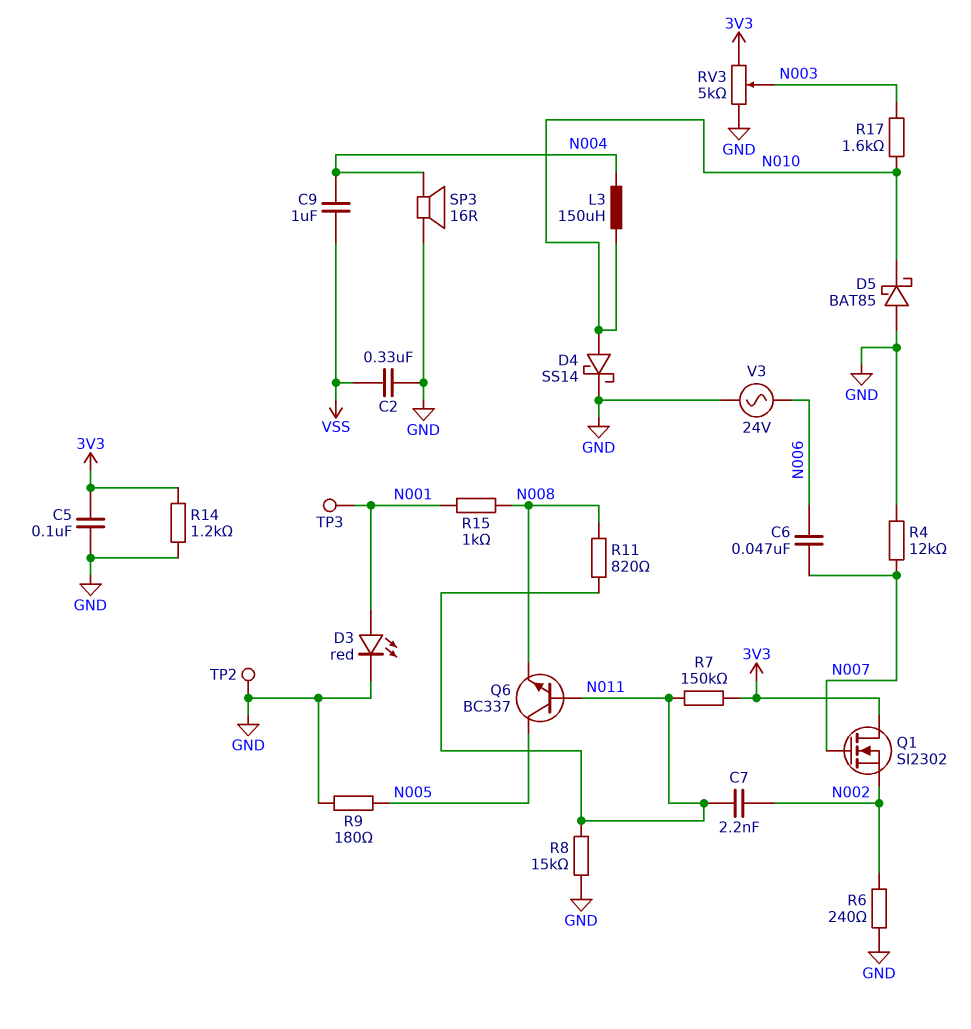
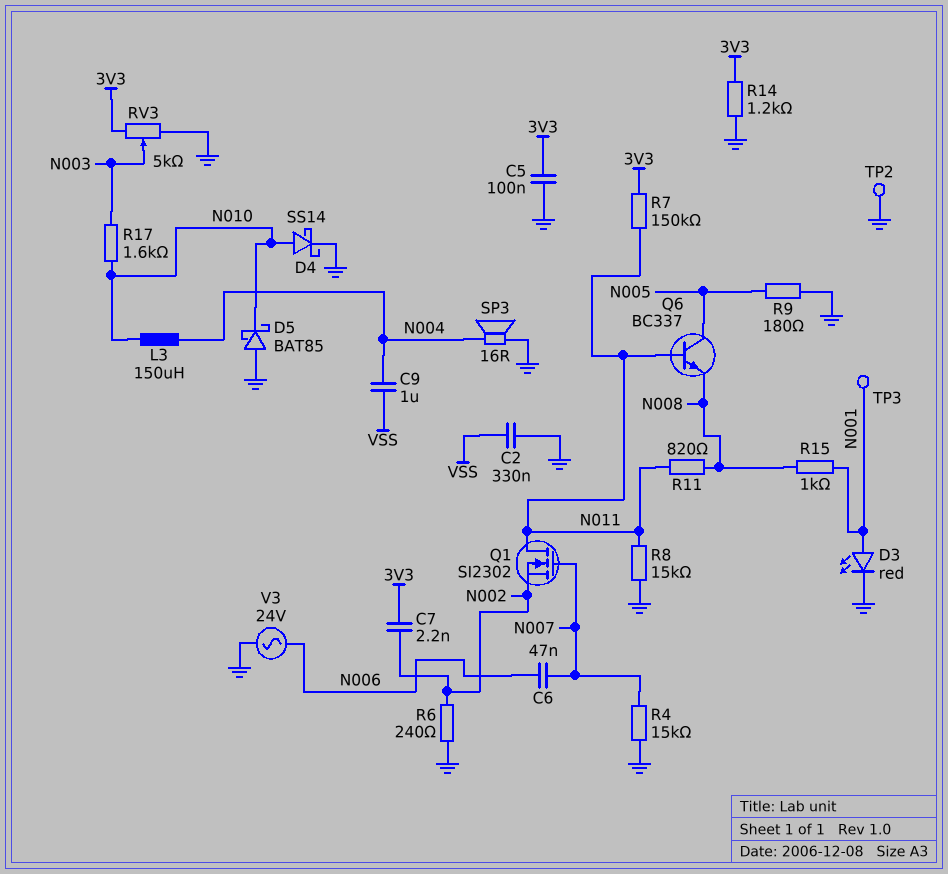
C7: 2.2nF (N002, N011) -> 2.2nF (3V3, N002)
Q1: NMOS SI2302 (G N007, D 3V3, S N002) -> NMOS SI2302 (G N007, D N011, S N002)
R4: 12k (GND, N007) -> 15k (GND, N007)

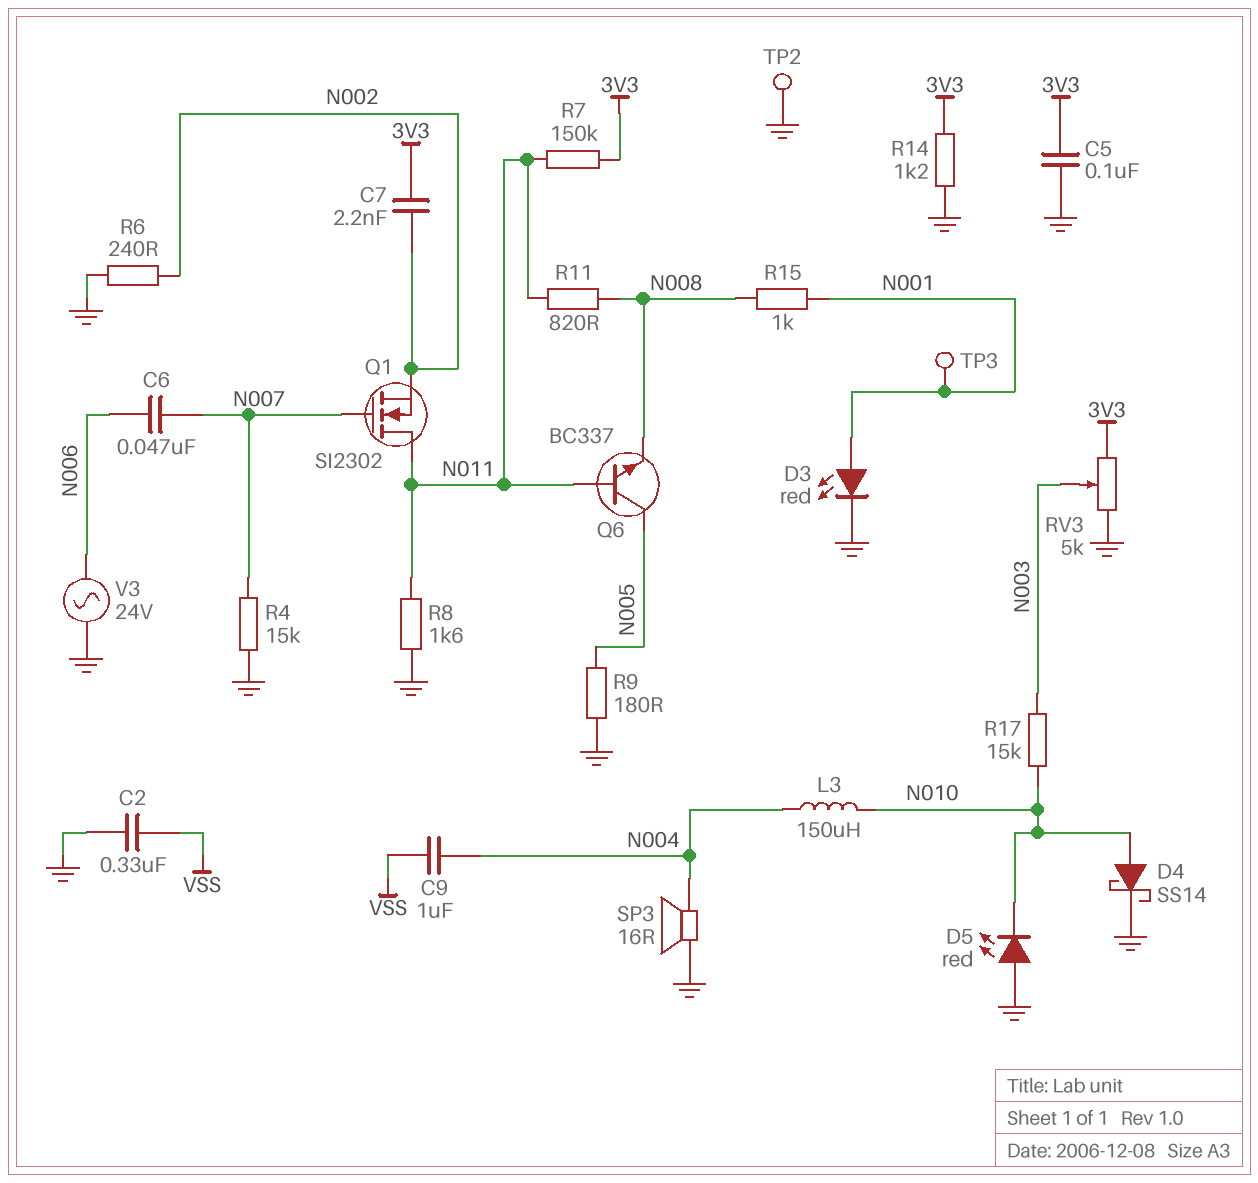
D5: schottky BAT85 (A GND, K N010) -> LED red (A GND, K N010)
R8: 15k (GND, N011) -> 1.6k (GND, N011)
R17: 1.6k (N003, N010) -> 15k (N003, N010)

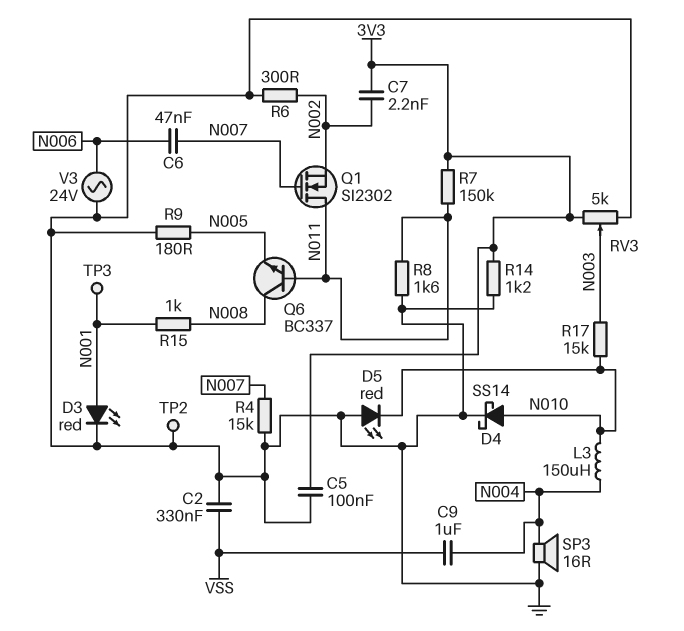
Q6: NPN BC337 (B N011, C N005, E N008) -> NPN BC337 (B N011, C N008, E N005)
R6: 240 (GND, N002) -> 300 (GND, N002)
R11: 820 (N008, N011) -> none

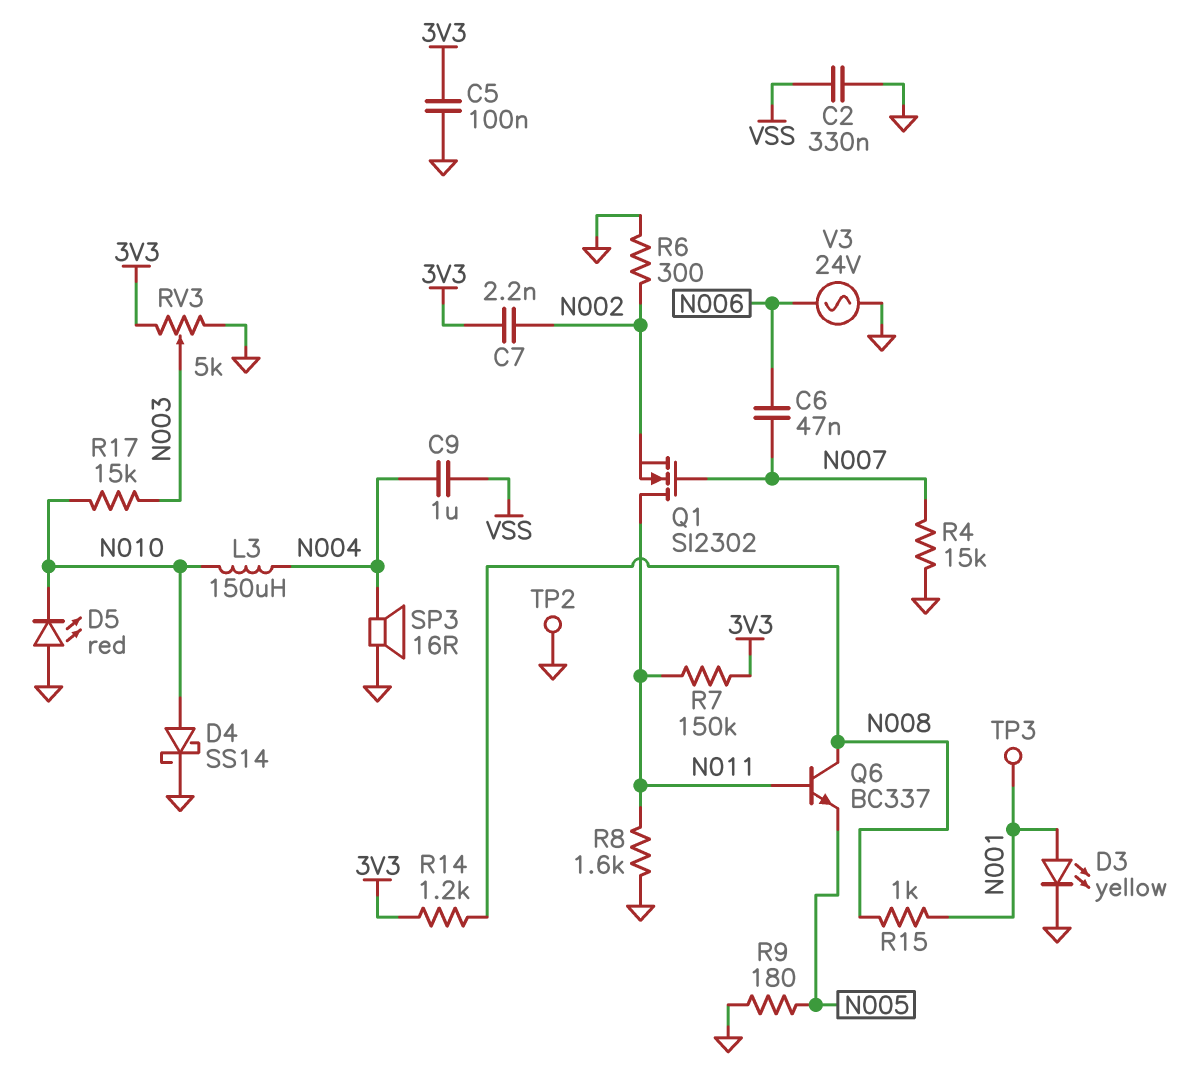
D3: LED red (A N001, K GND) -> LED yellow (A N001, K GND)
R14: 1.2k (3V3, GND) -> 1.2k (3V3, N008)

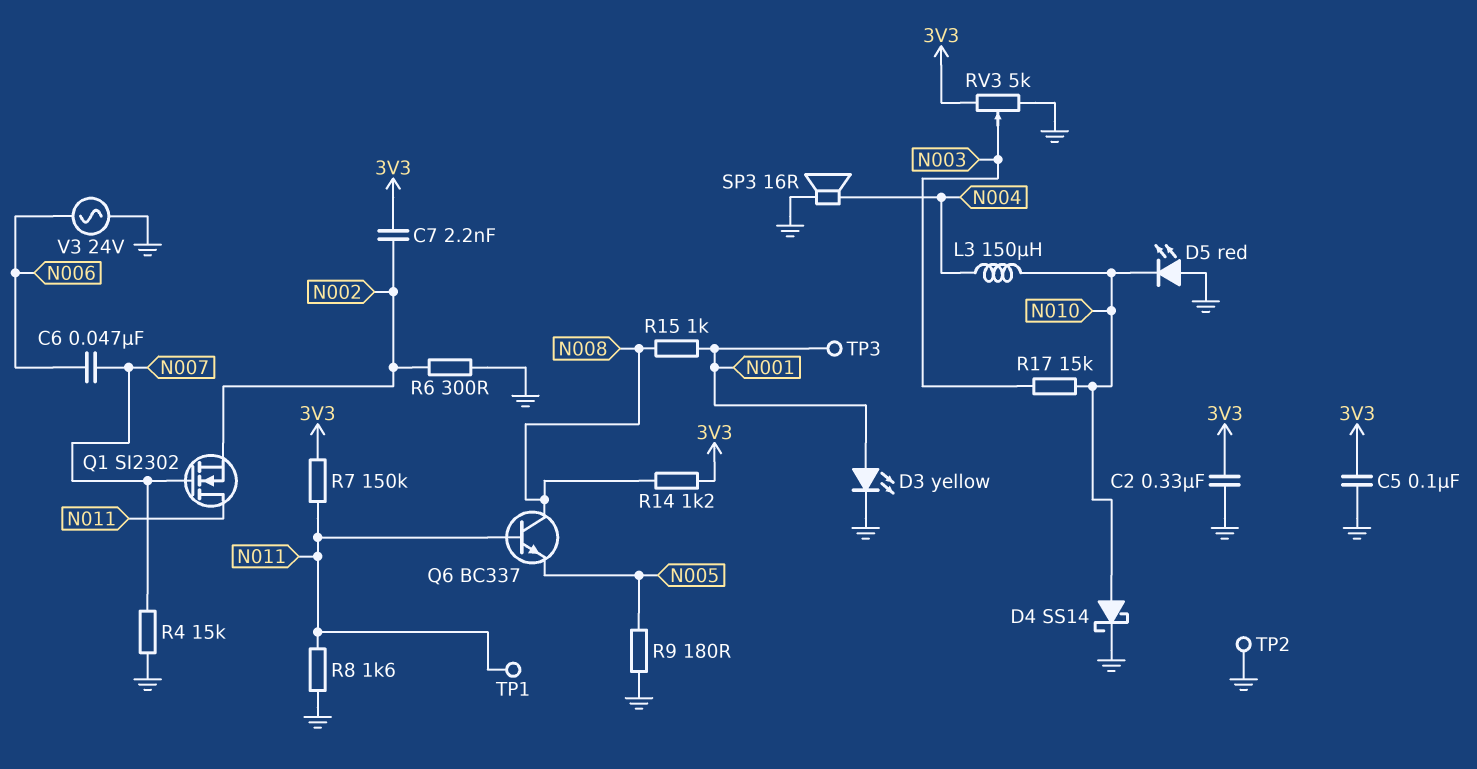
C2: 330nF (GND, VSS) -> 330nF (3V3, GND)
C9: 1uF (N004, VSS) -> none
TP1: none -> test point (N011)

